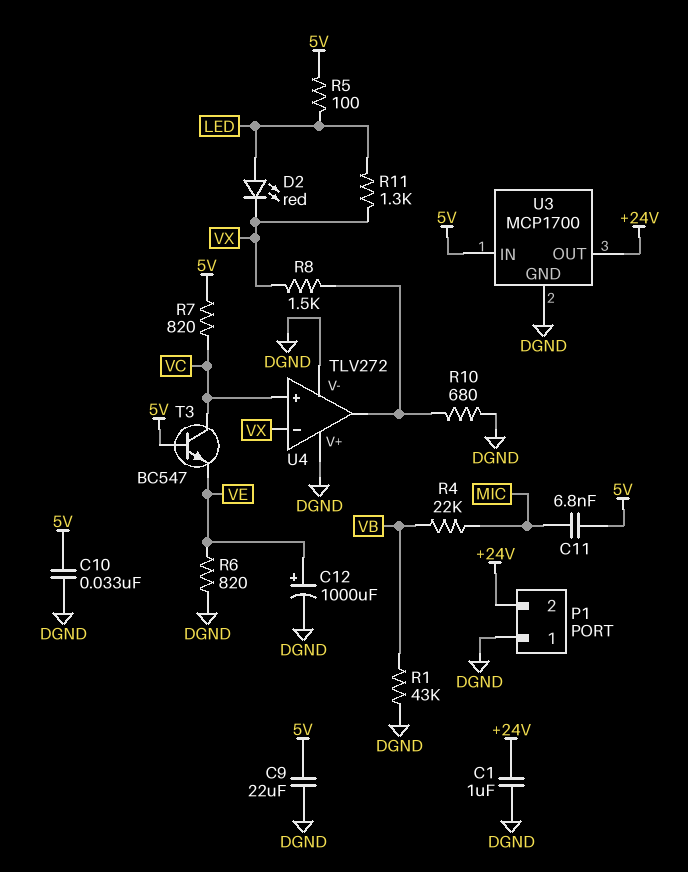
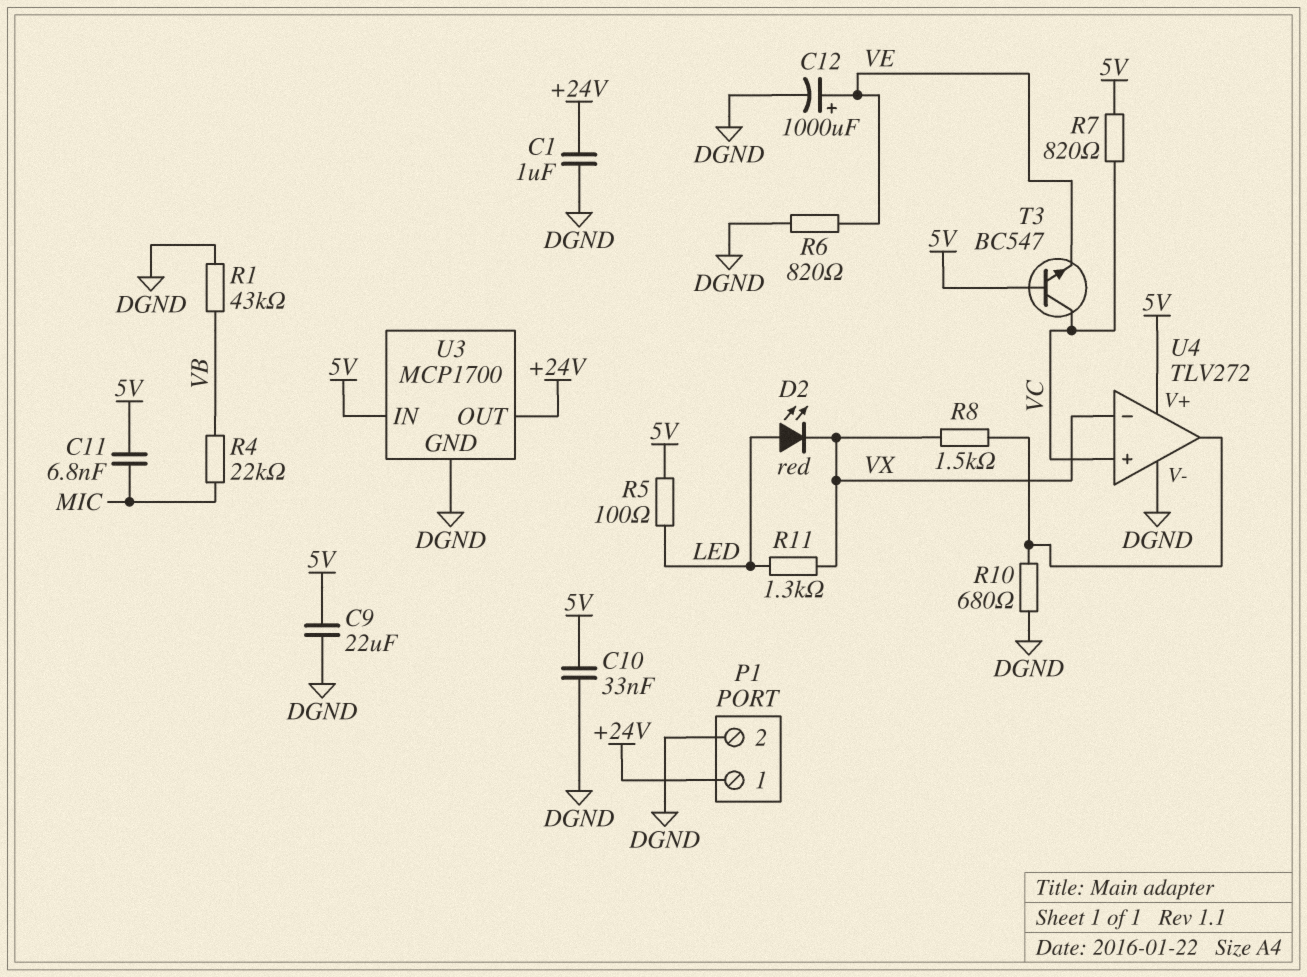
P1 pin 1: DGND -> +24V
P1 pin 2: +24V -> DGND
U4 pin V+: DGND -> 5V

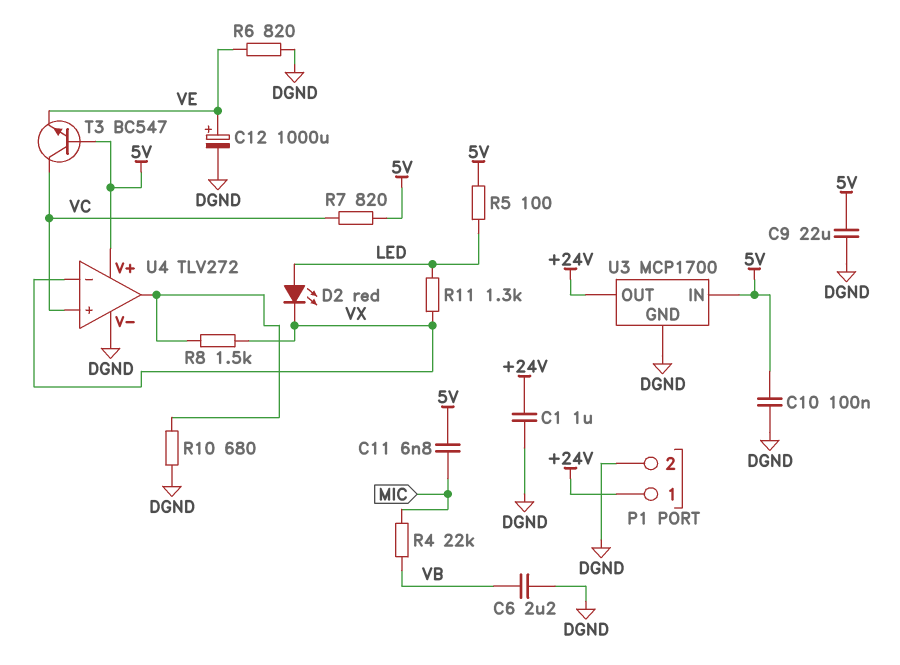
C6: none -> 2.2uF (DGND, VB)
C10: 33nF (5V, DGND) -> 100nF (5V, DGND)
R1: 43k (DGND, VB) -> none

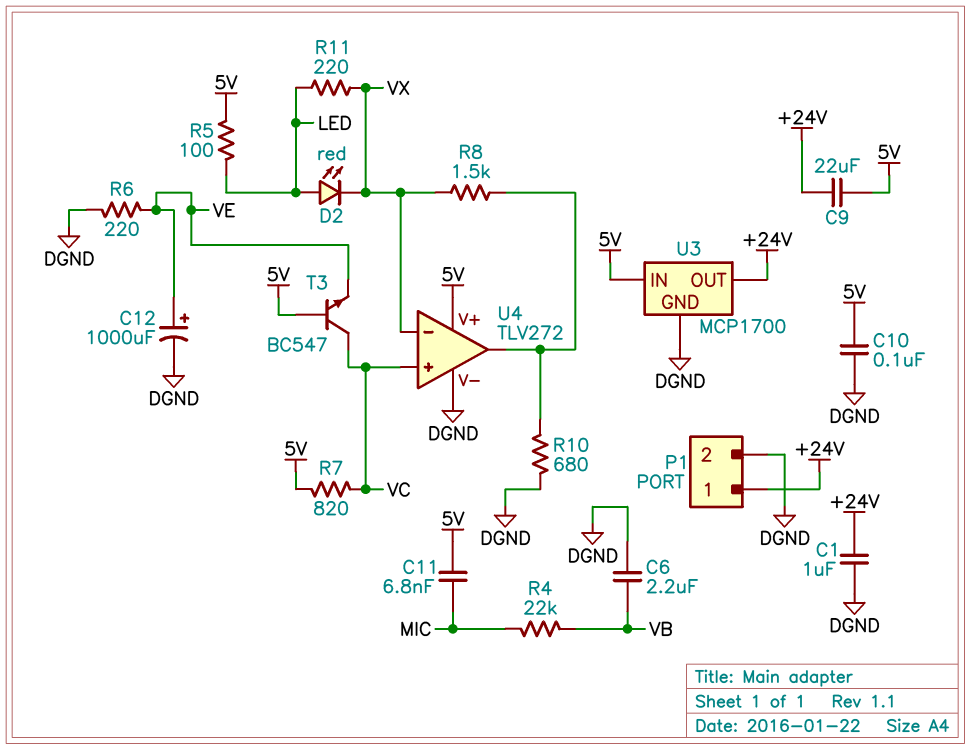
C9: 22uF (5V, DGND) -> 22uF (+24V, 5V)
R6: 820 (DGND, VE) -> 220 (DGND, VE)
R11: 1.3k (LED, VX) -> 220 (LED, VX)

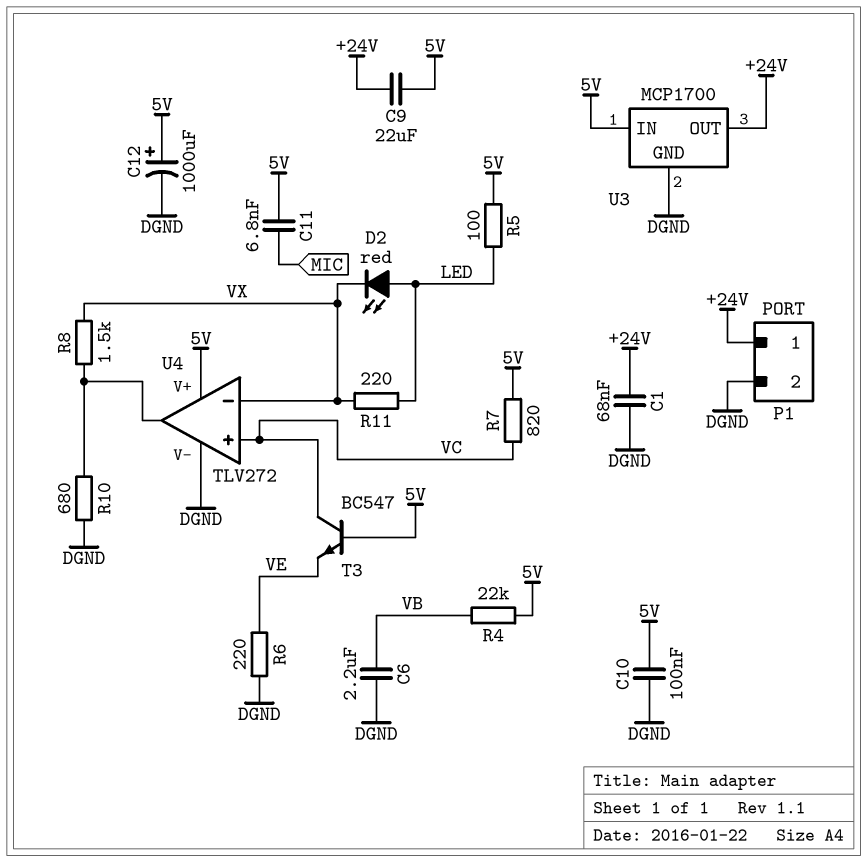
C1: 1uF (+24V, DGND) -> 68nF (+24V, DGND)
C12: 1000uF (plus VE, minus DGND) -> 1000uF (plus 5V, minus DGND)
R4: 22k (MIC, VB) -> 22k (5V, VB)

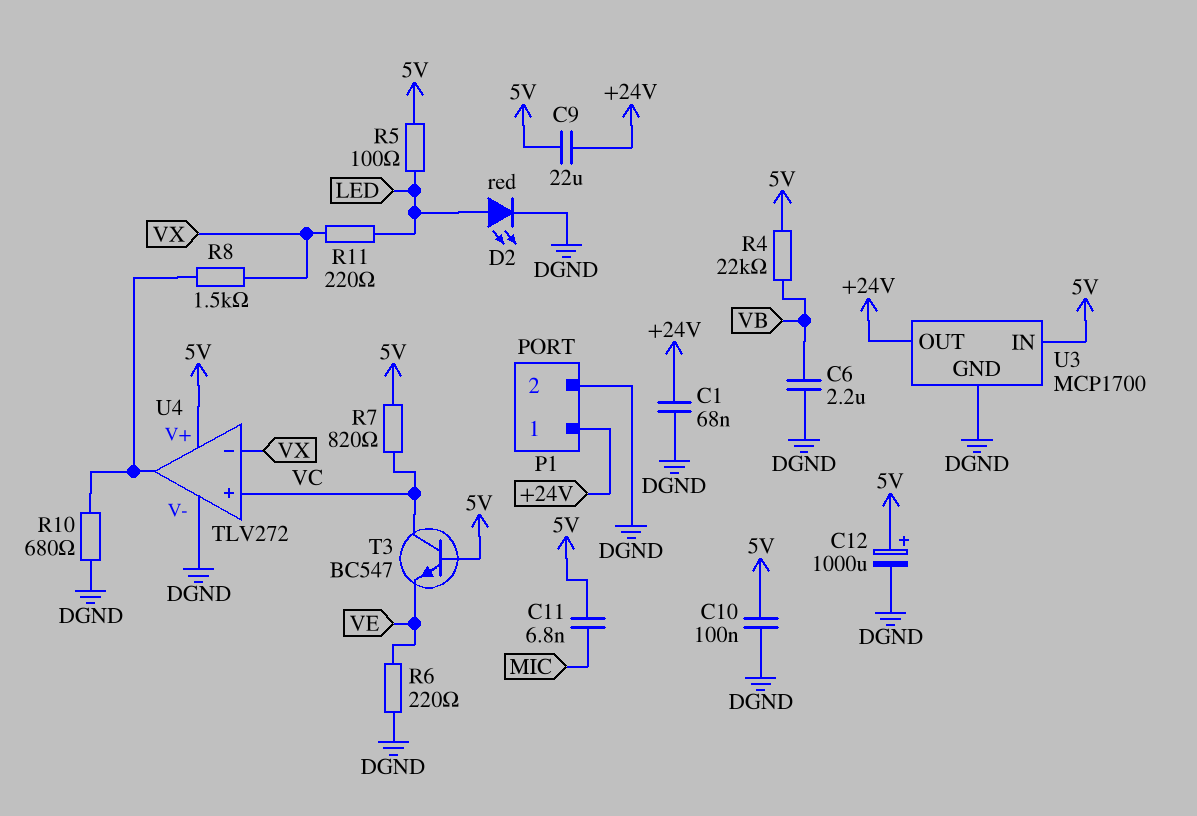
D2: LED red (A LED, K VX) -> LED red (A LED, K DGND)

